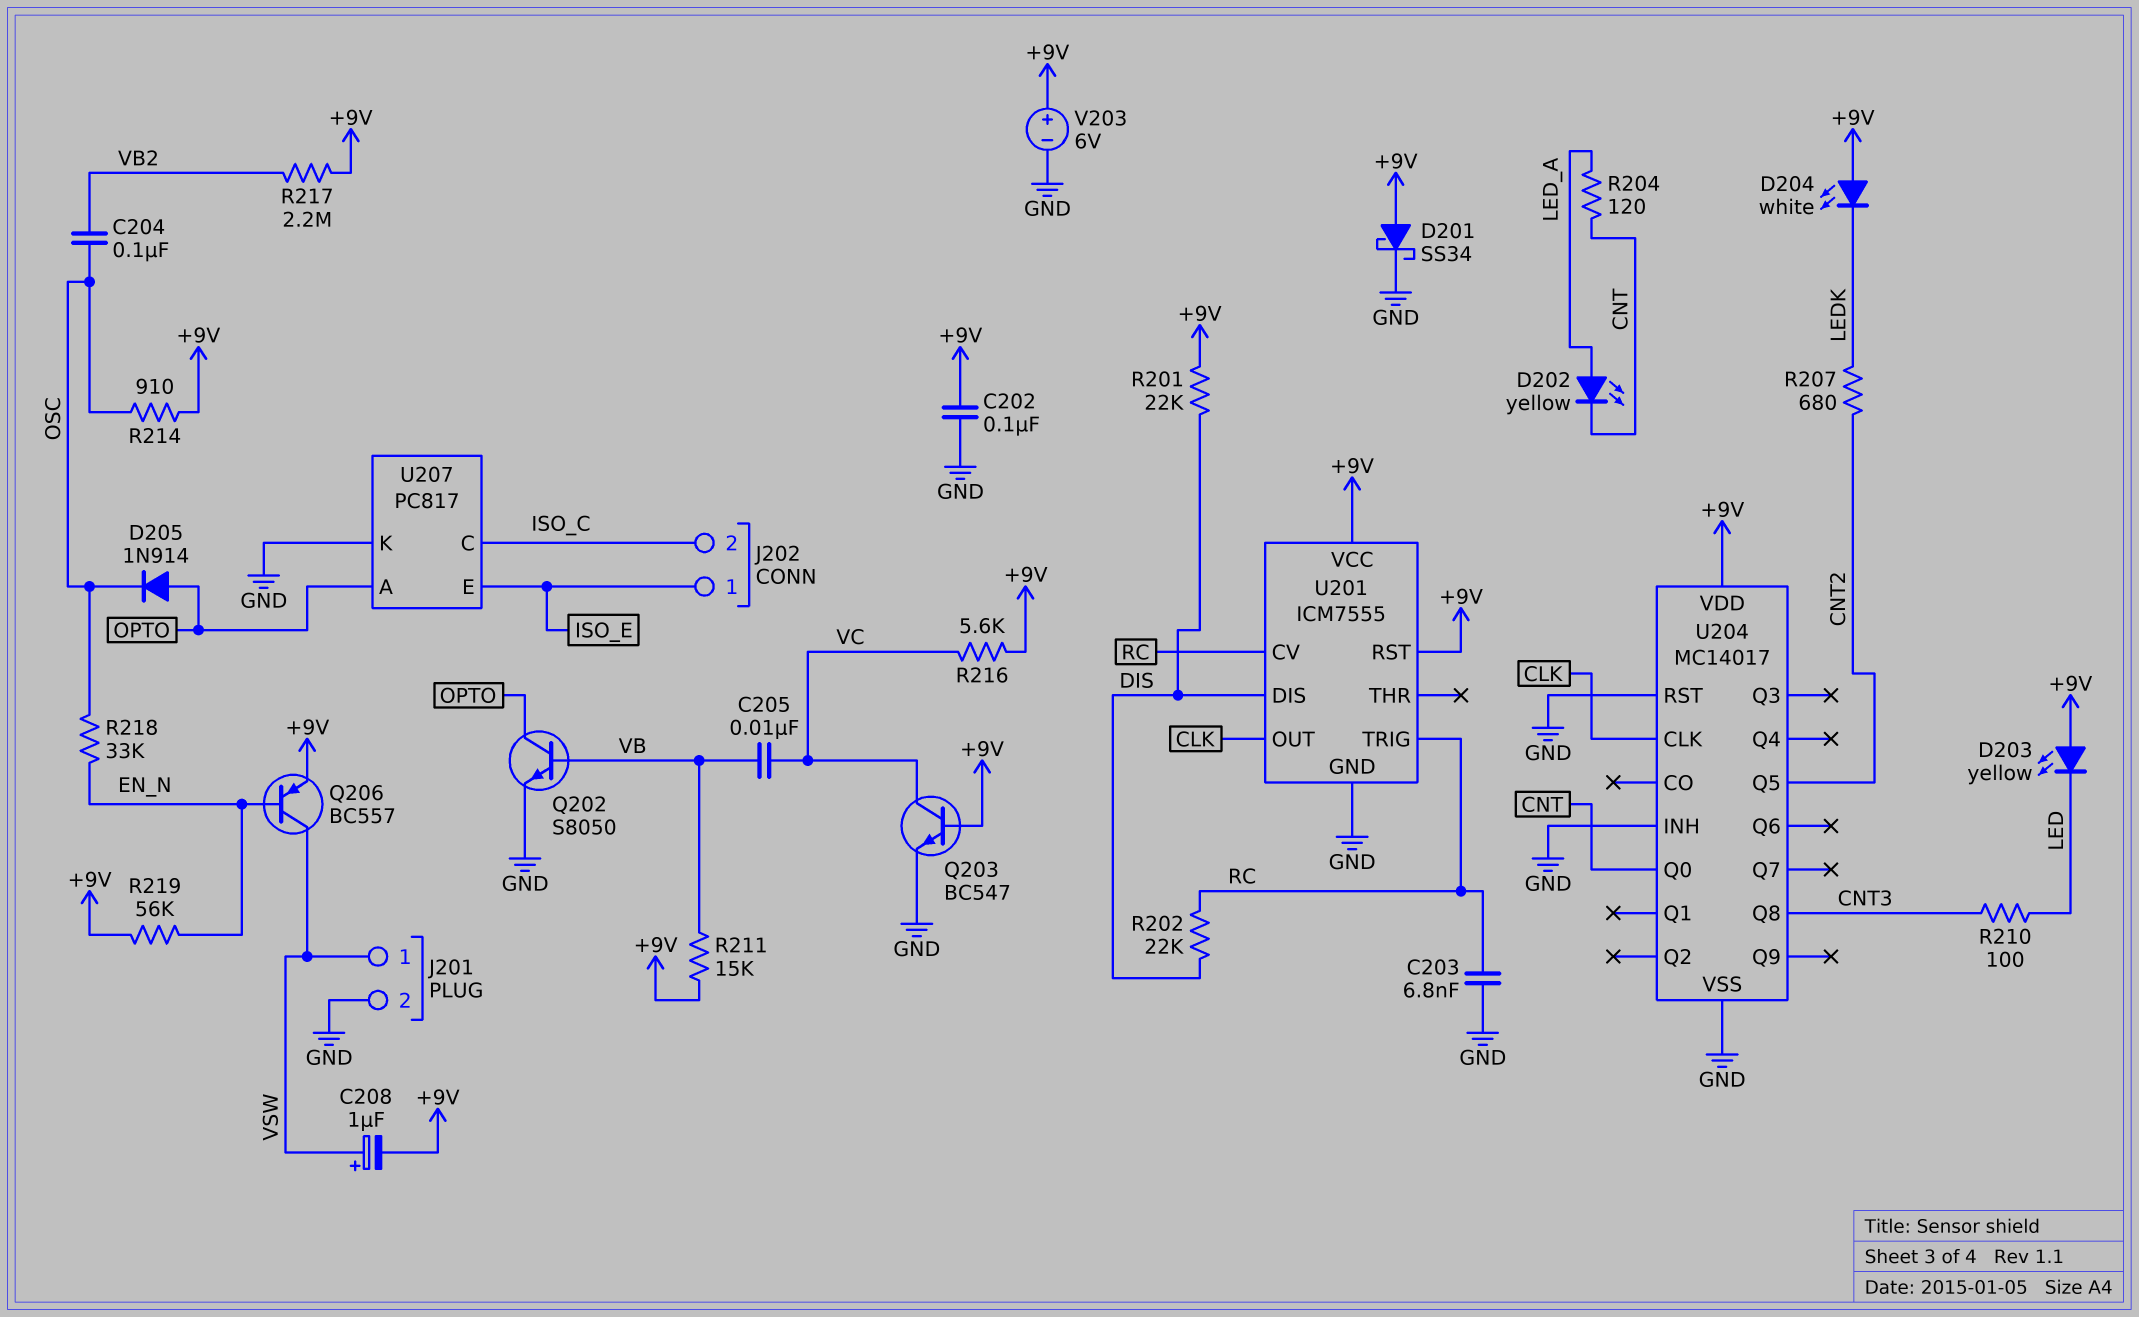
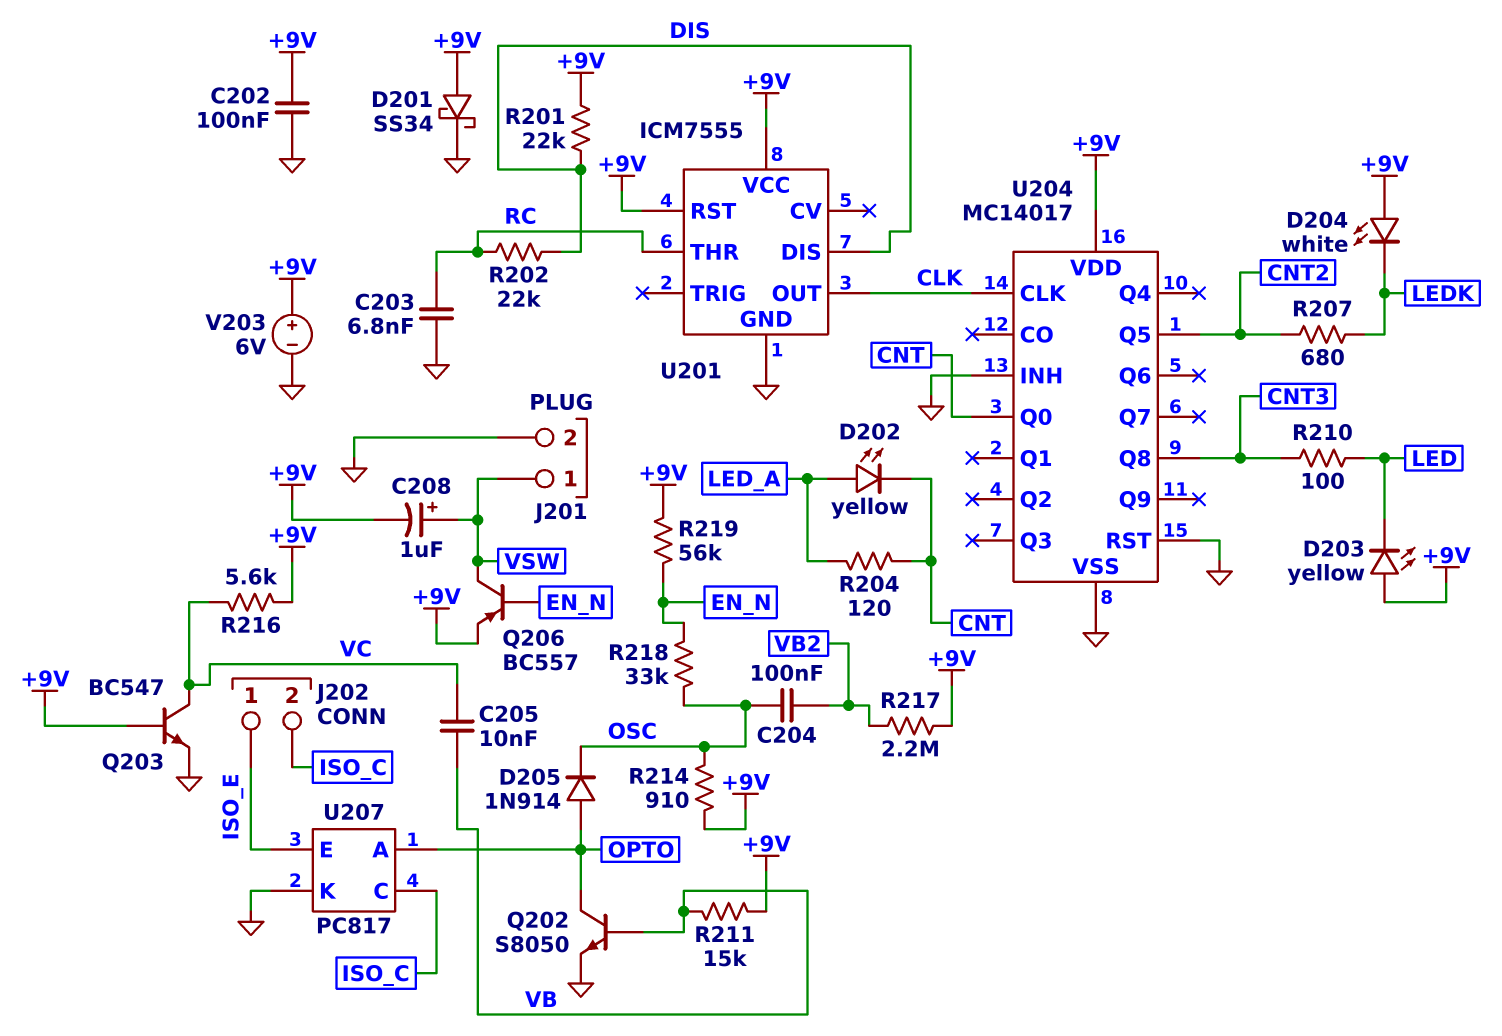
U201 pin CV: RC -> none
U201 pin THR: none -> RC
U201 pin TRIG: RC -> none

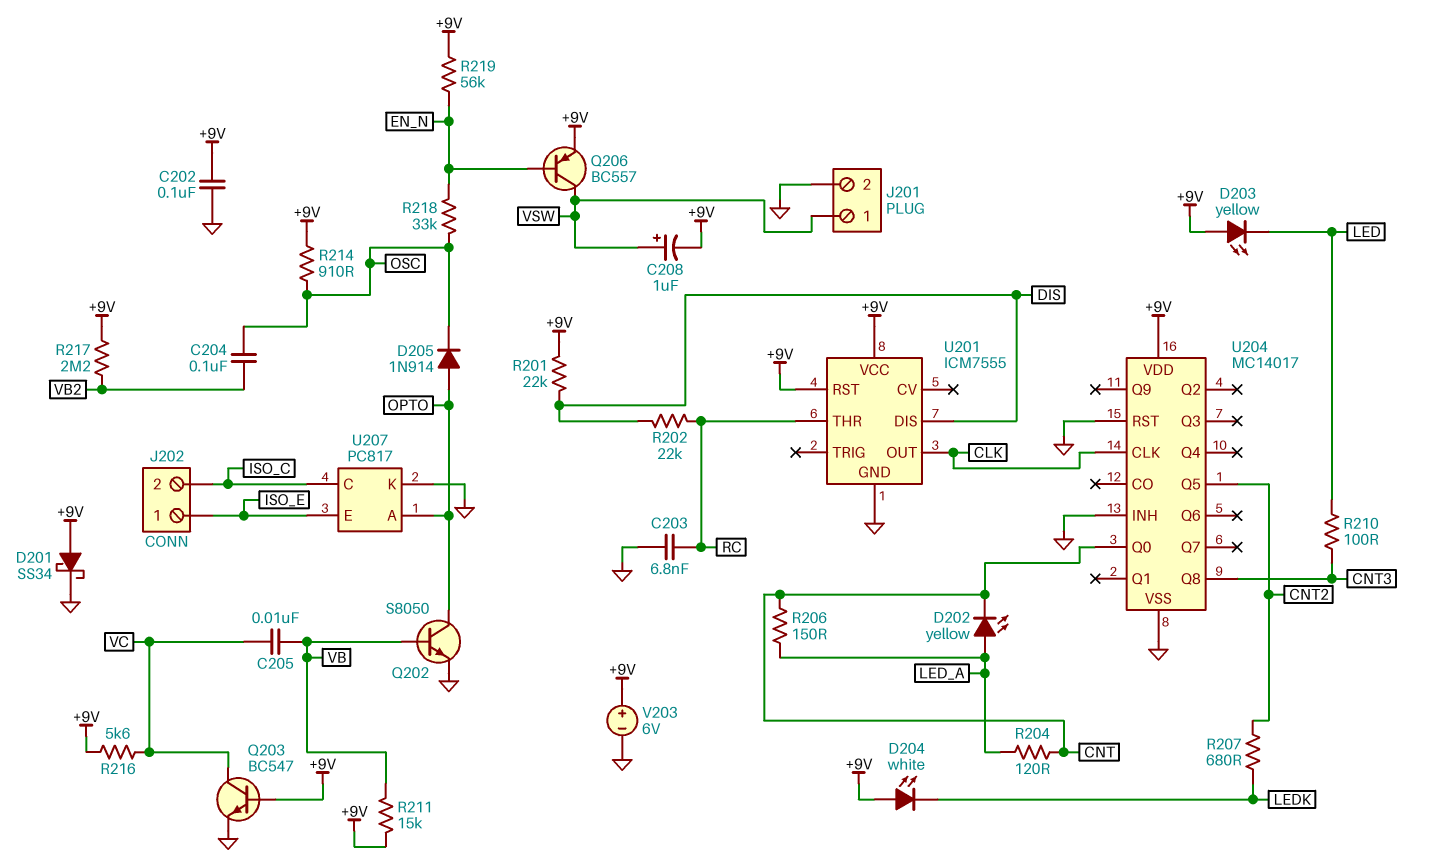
R206: none -> 150 (CNT, LED_A)

